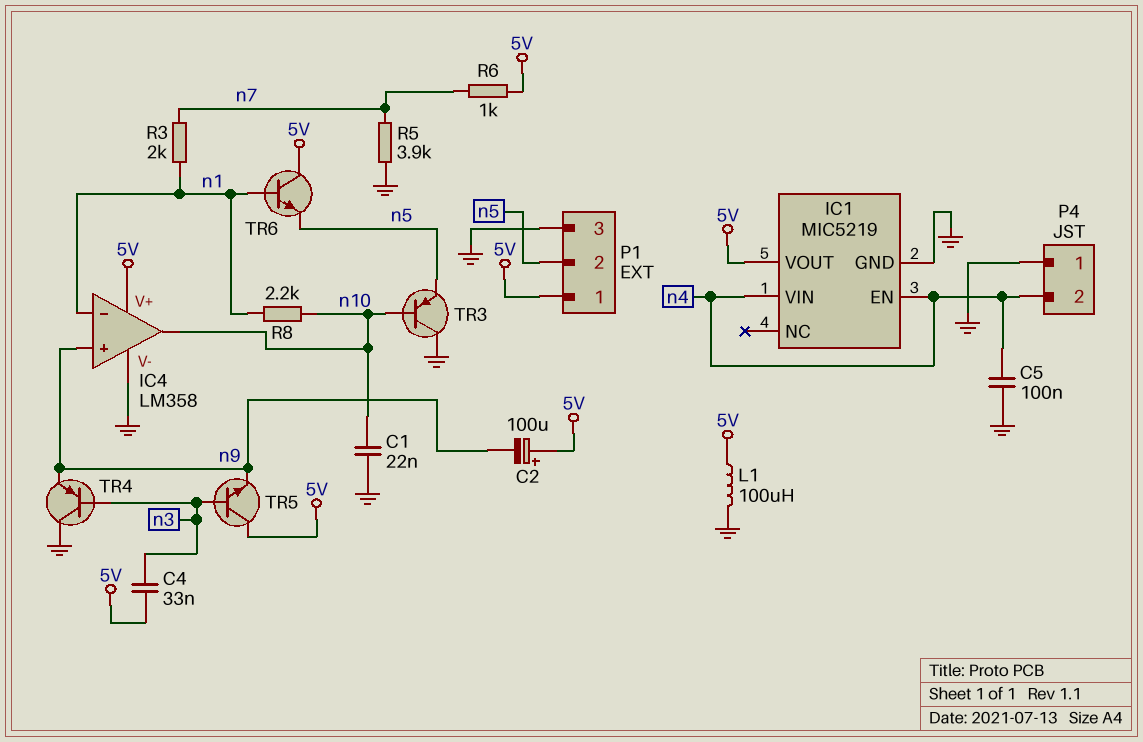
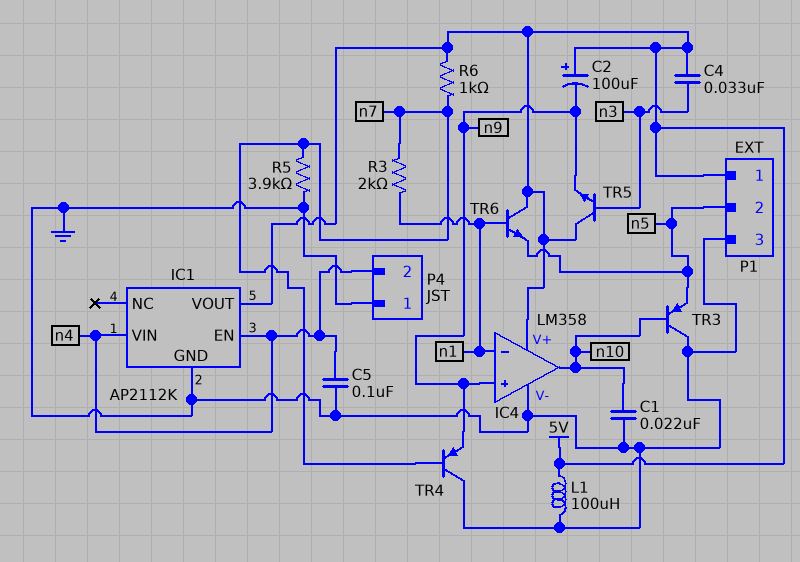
IC1: MIC5219 -> AP2112K
R8: 2.2k (n1, n10) -> none
TR4: PNP (B n3, C GND, E n9) -> PNP (B n7, C GND, E n9)

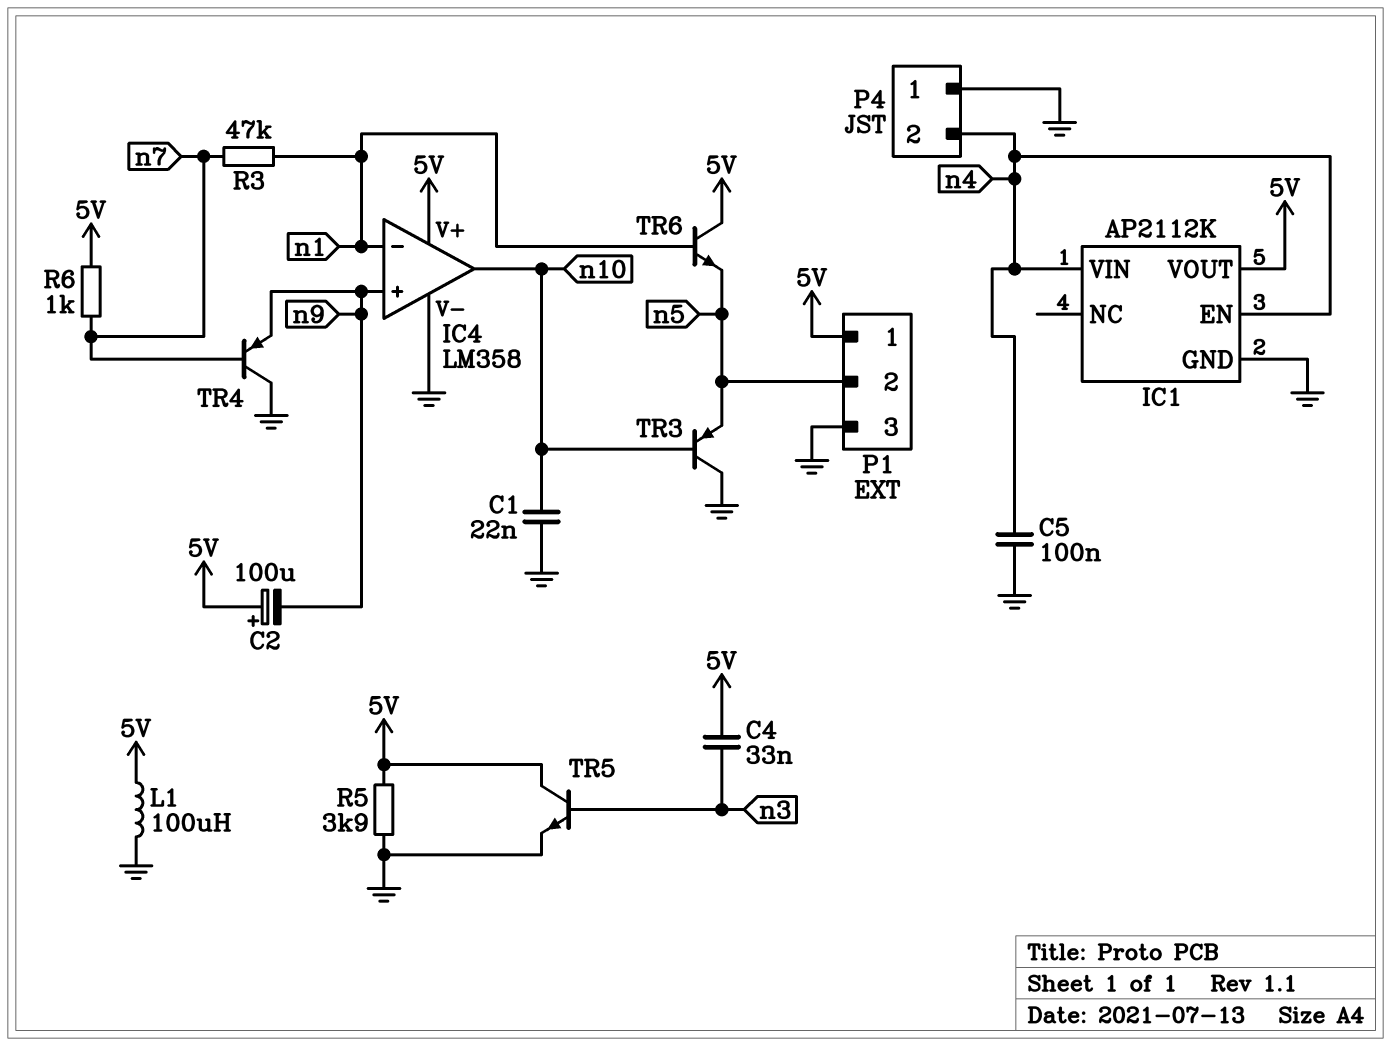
R3: 2k (n1, n7) -> 47k (n1, n7)
R5: 3.9k (GND, n7) -> 3.9k (5V, GND)
TR5: NPN (B n3, C 5V, E n9) -> NPN (B n3, C 5V, E GND)

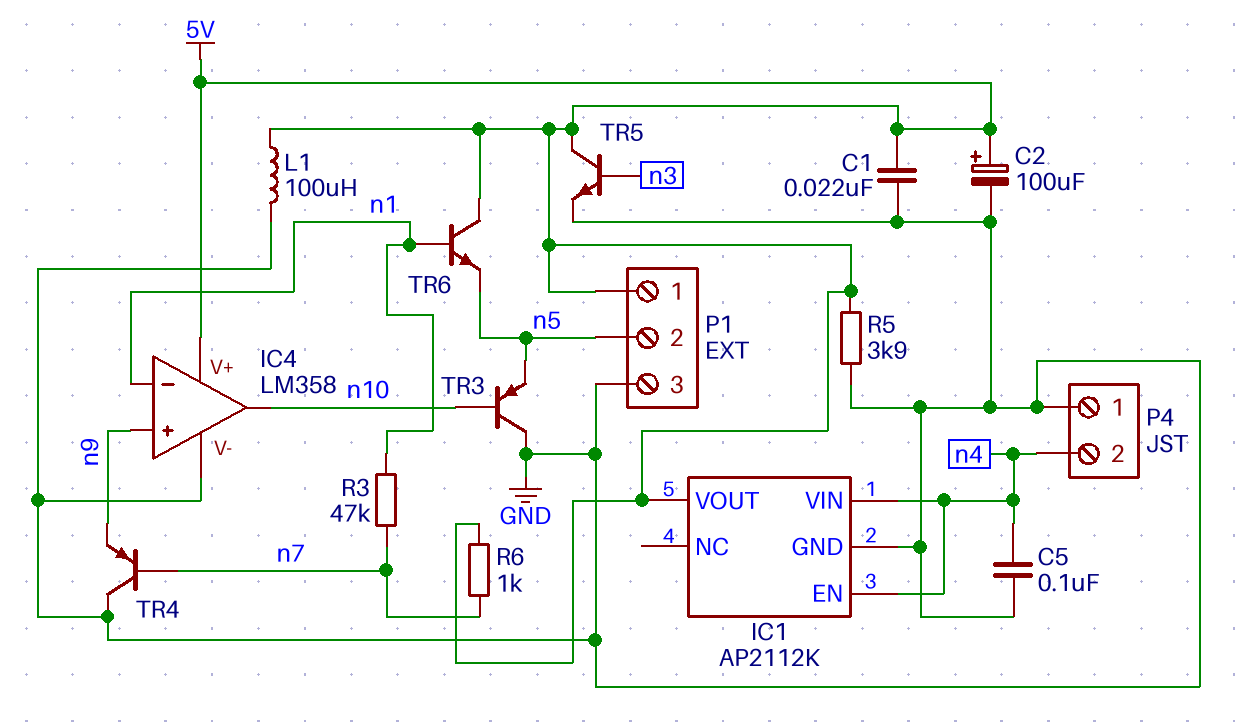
C1: 22nF (GND, n10) -> 22nF (5V, GND)
C2: 100uF (plus 5V, minus n9) -> 100uF (plus 5V, minus GND)
C4: 33nF (5V, n3) -> none

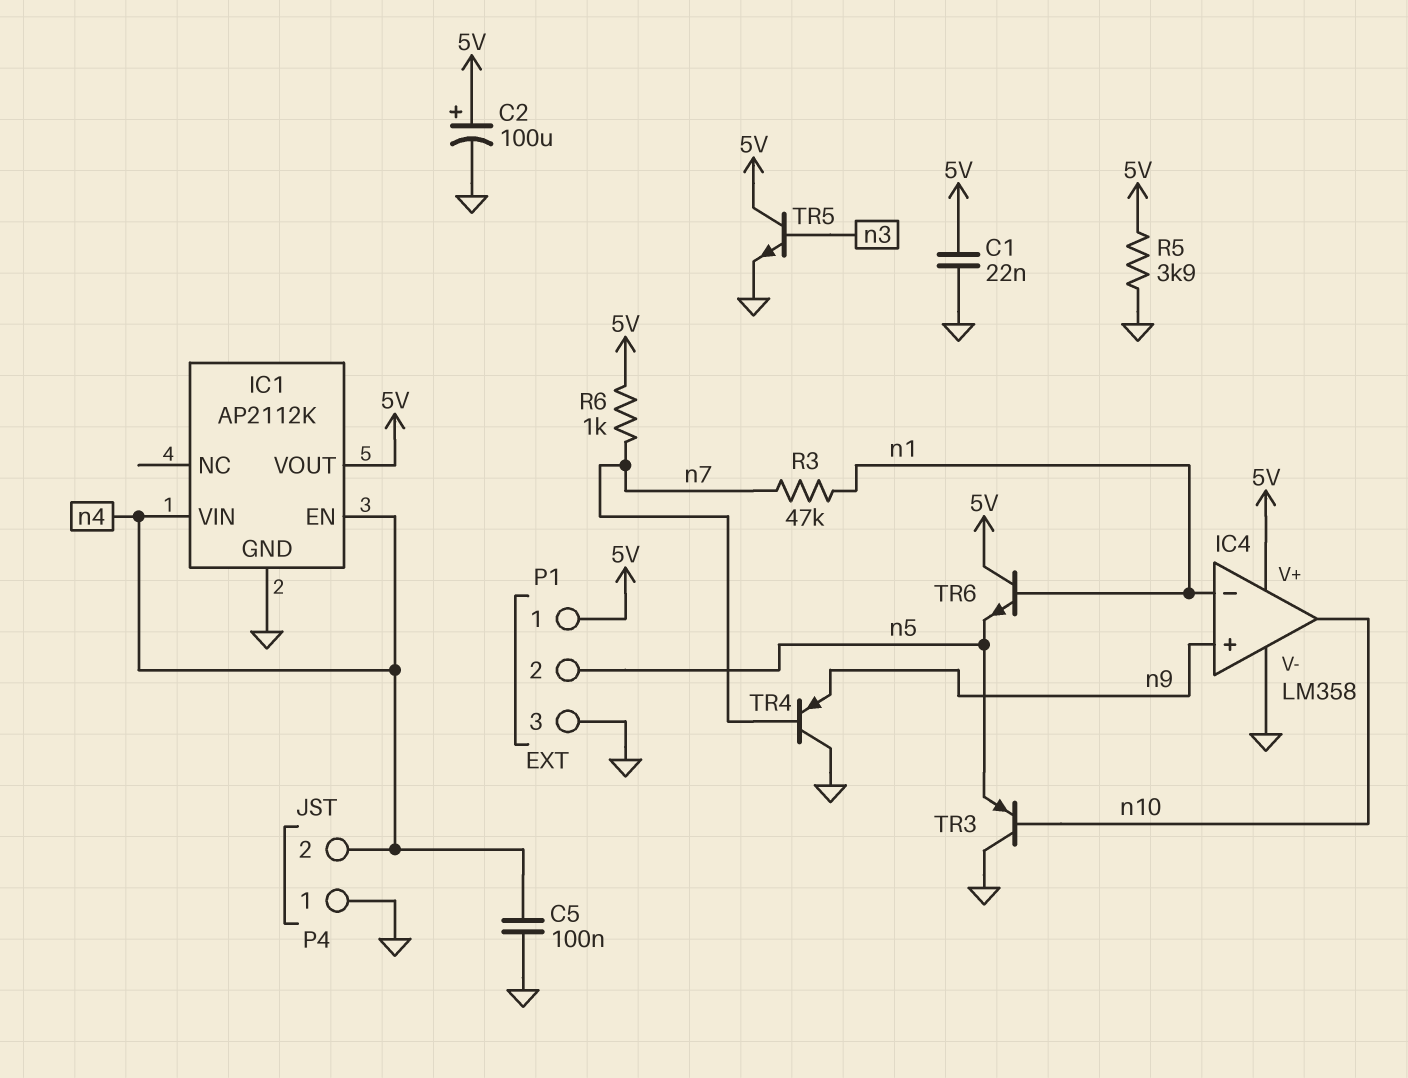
L1: 100uH (5V, GND) -> none

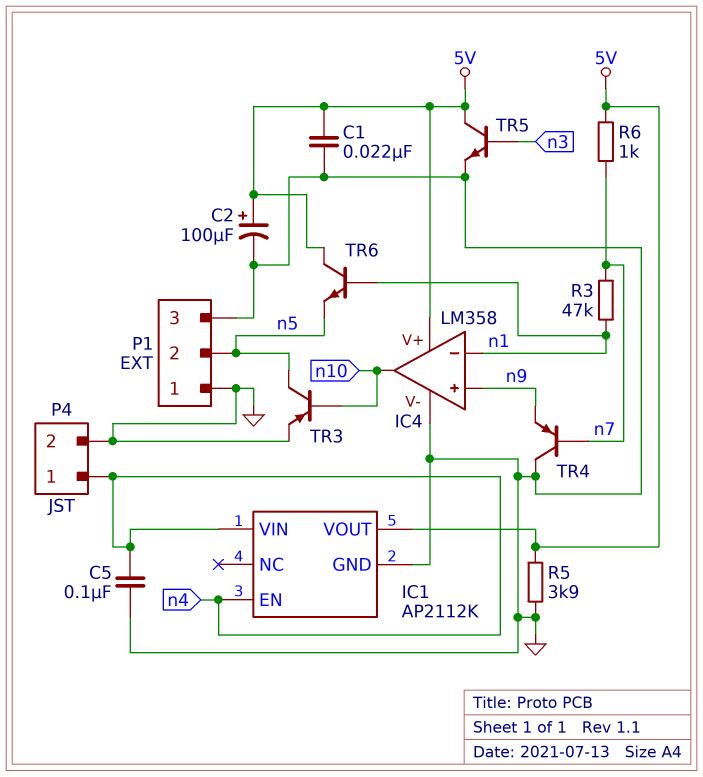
P1 pin 1: 5V -> GND
P4 pin 1: GND -> n4
P4 pin 2: n4 -> GND
TR3: PNP (B n10, C GND, E n5) -> PNP (B n10, C n5, E GND)

